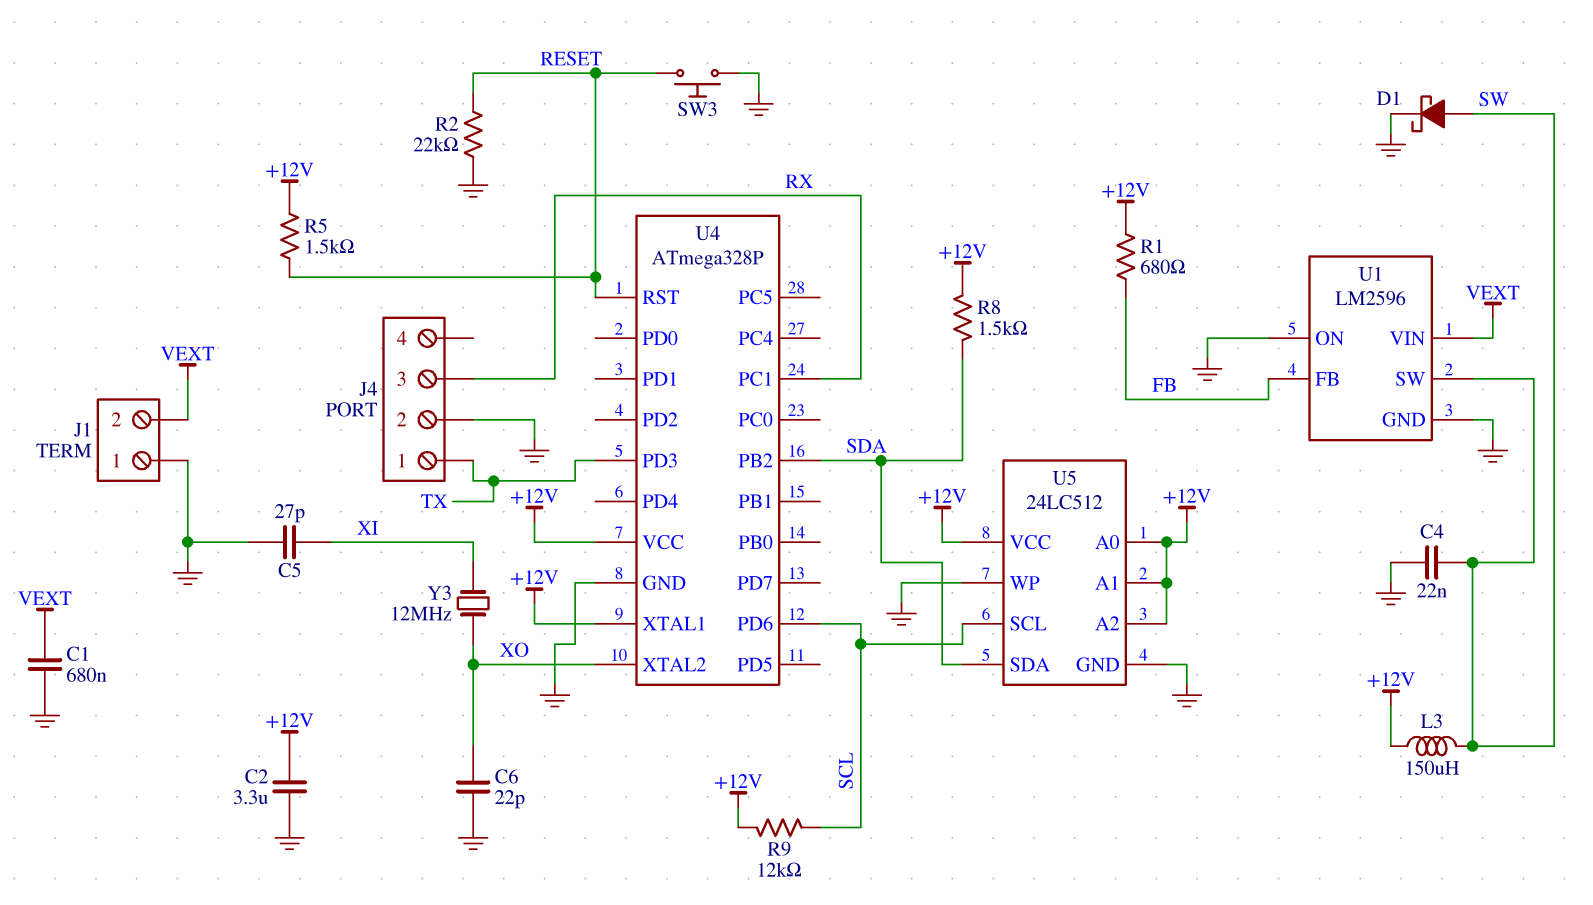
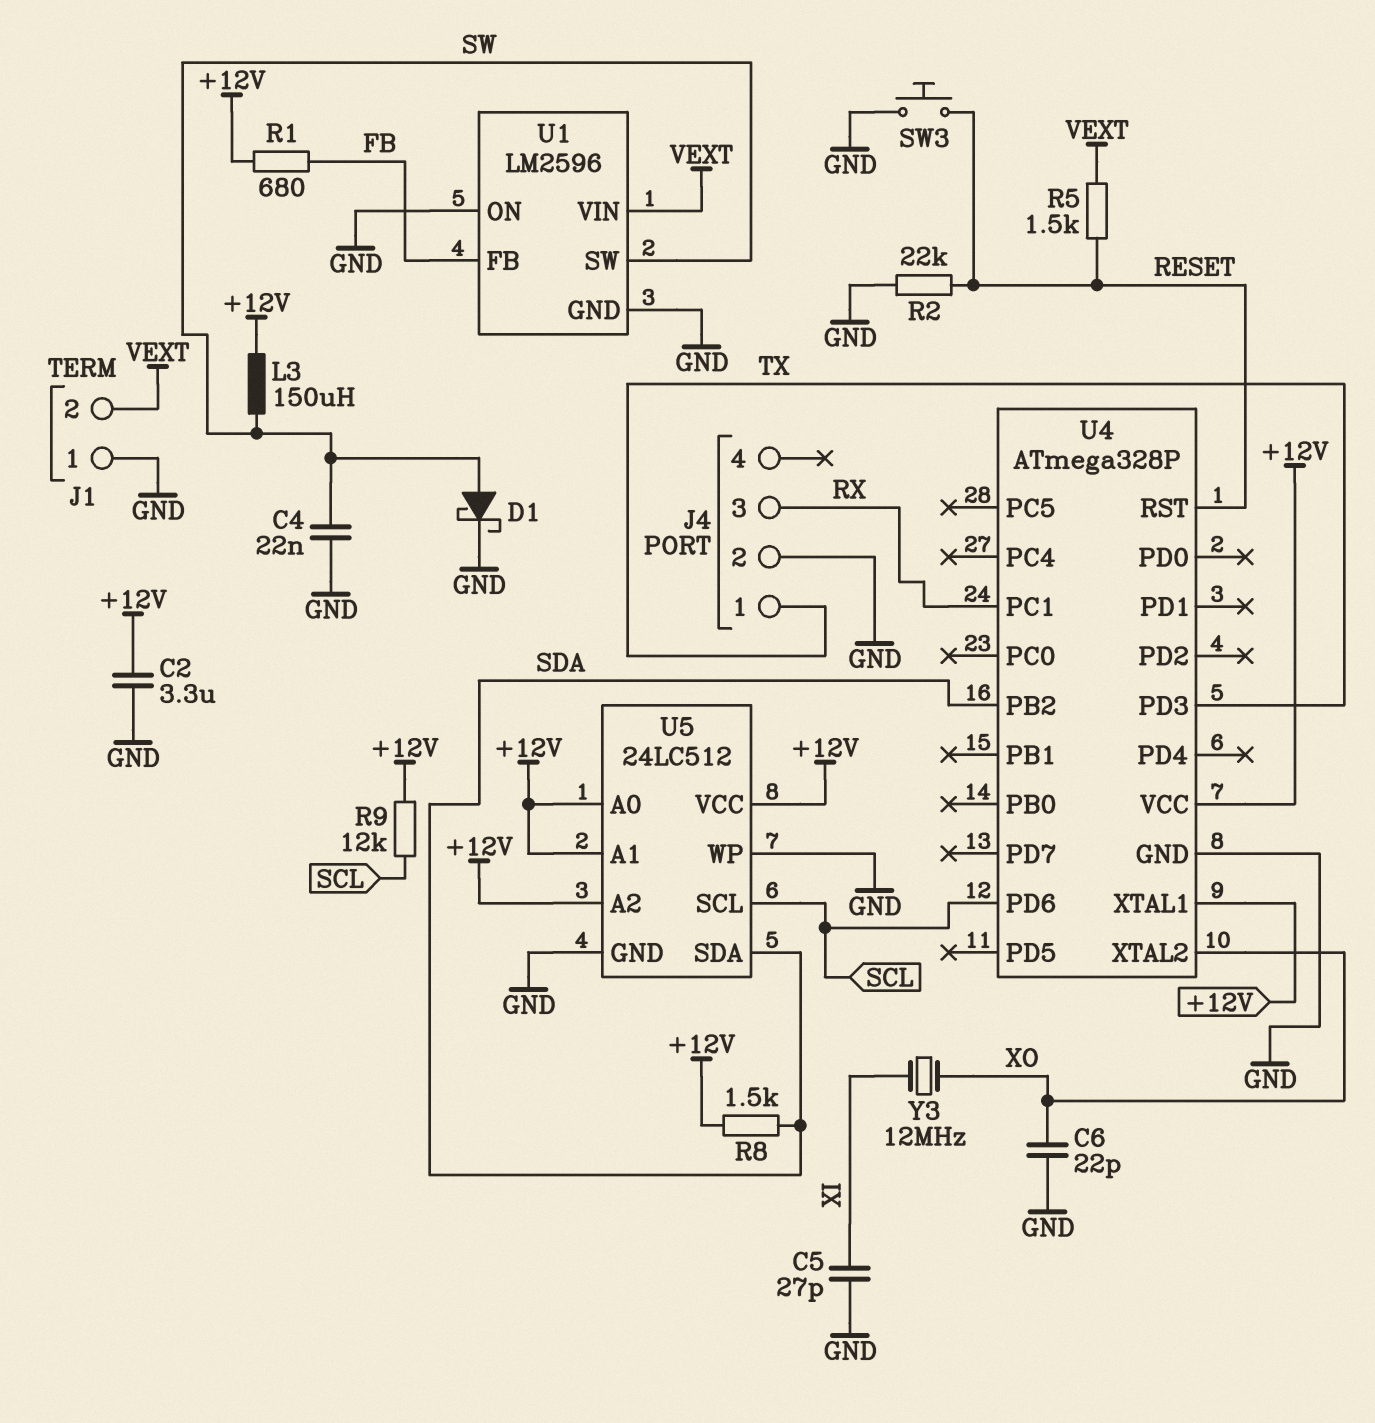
C1: 680nF (GND, VEXT) -> none
R5: 1.5k (+12V, RESET) -> 1.5k (RESET, VEXT)

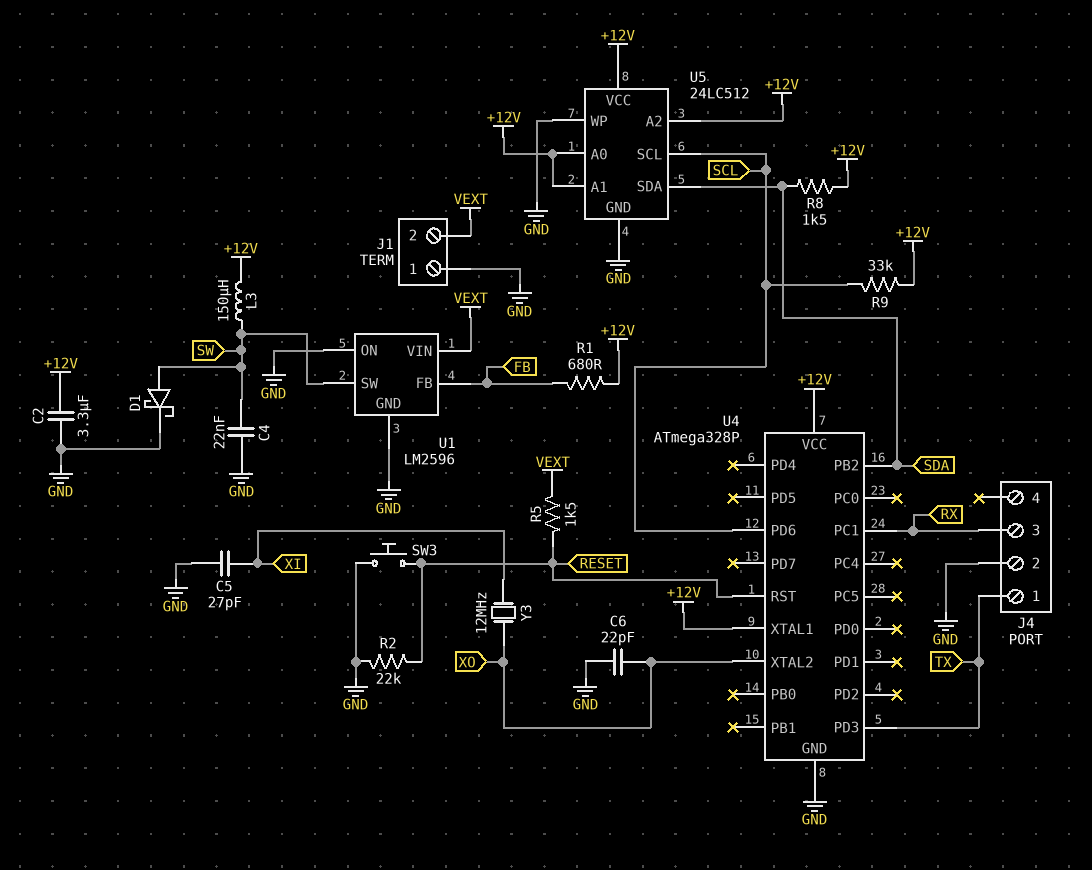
R9: 12k (+12V, SCL) -> 33k (+12V, SCL)

